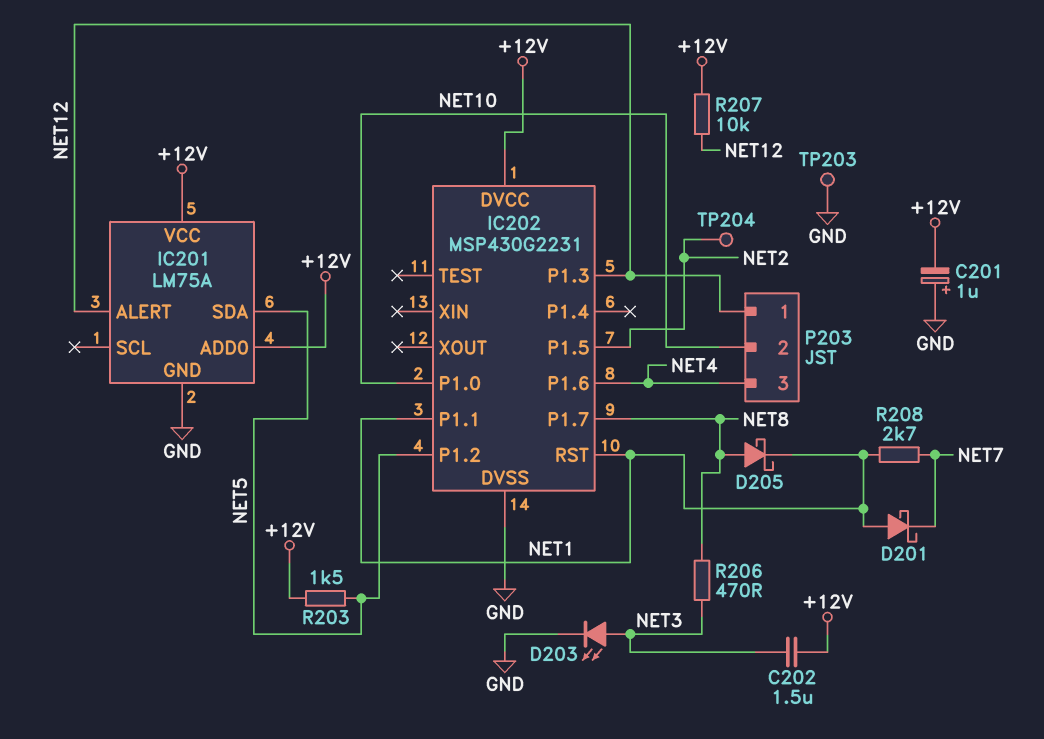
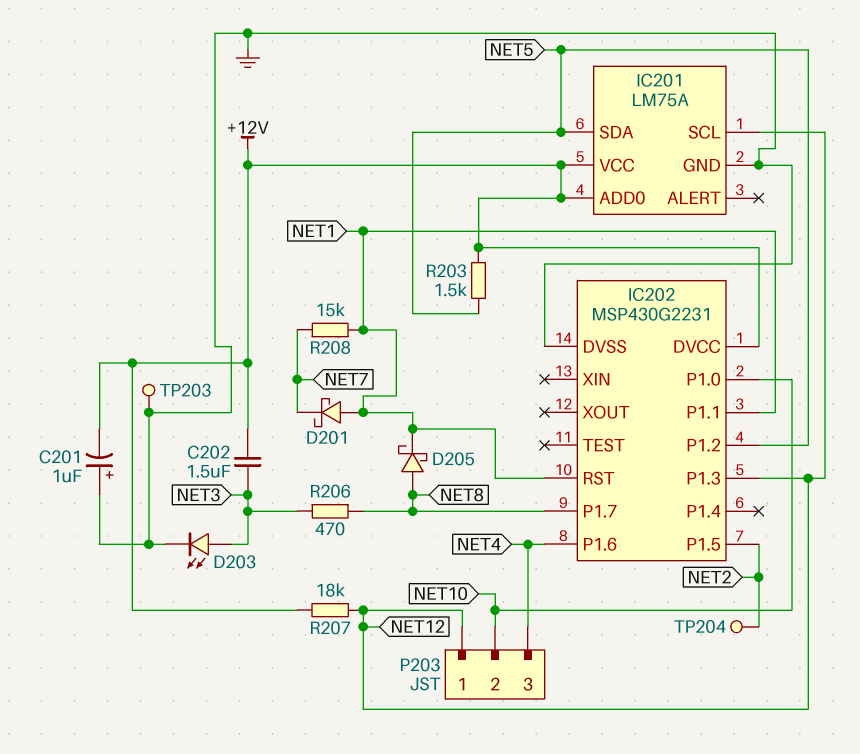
IC201 pin ALERT: NET12 -> none
IC201 pin SCL: none -> NET12
R207: 10k (+12V, NET12) -> 18k (+12V, NET12)
R208: 2.7k (NET1, NET7) -> 15k (NET1, NET7)

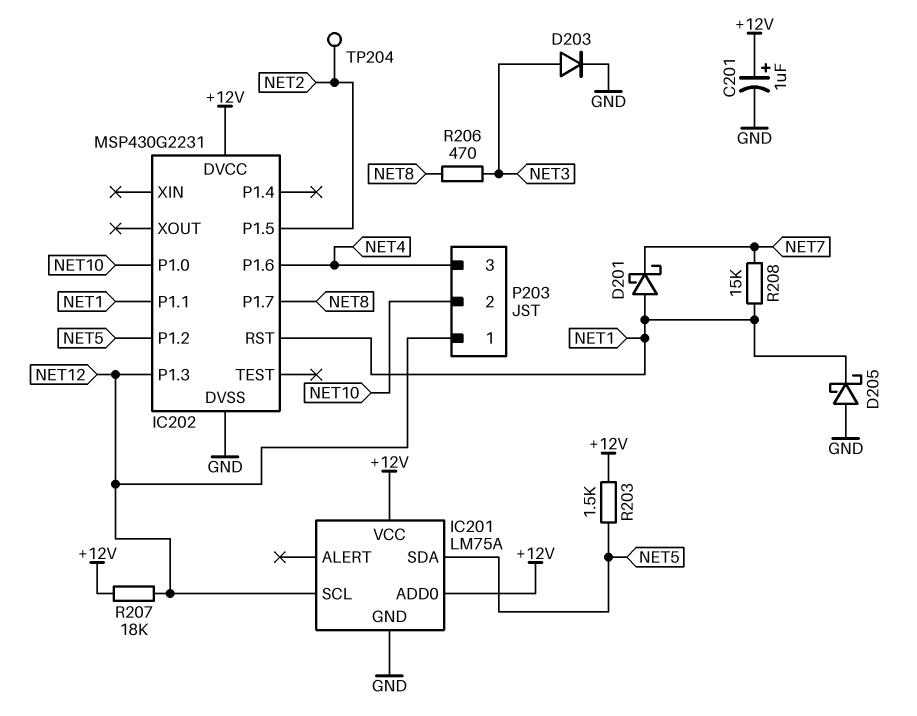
C201: 1uF (plus GND, minus +12V) -> 1uF (plus +12V, minus GND)
C202: 1.5uF (+12V, NET3) -> none
D203: LED (A NET3, K GND) -> diode (A NET3, K GND)
D205: schottky (A NET8, K NET1) -> schottky (A GND, K NET1)
TP203: test point (GND) -> none

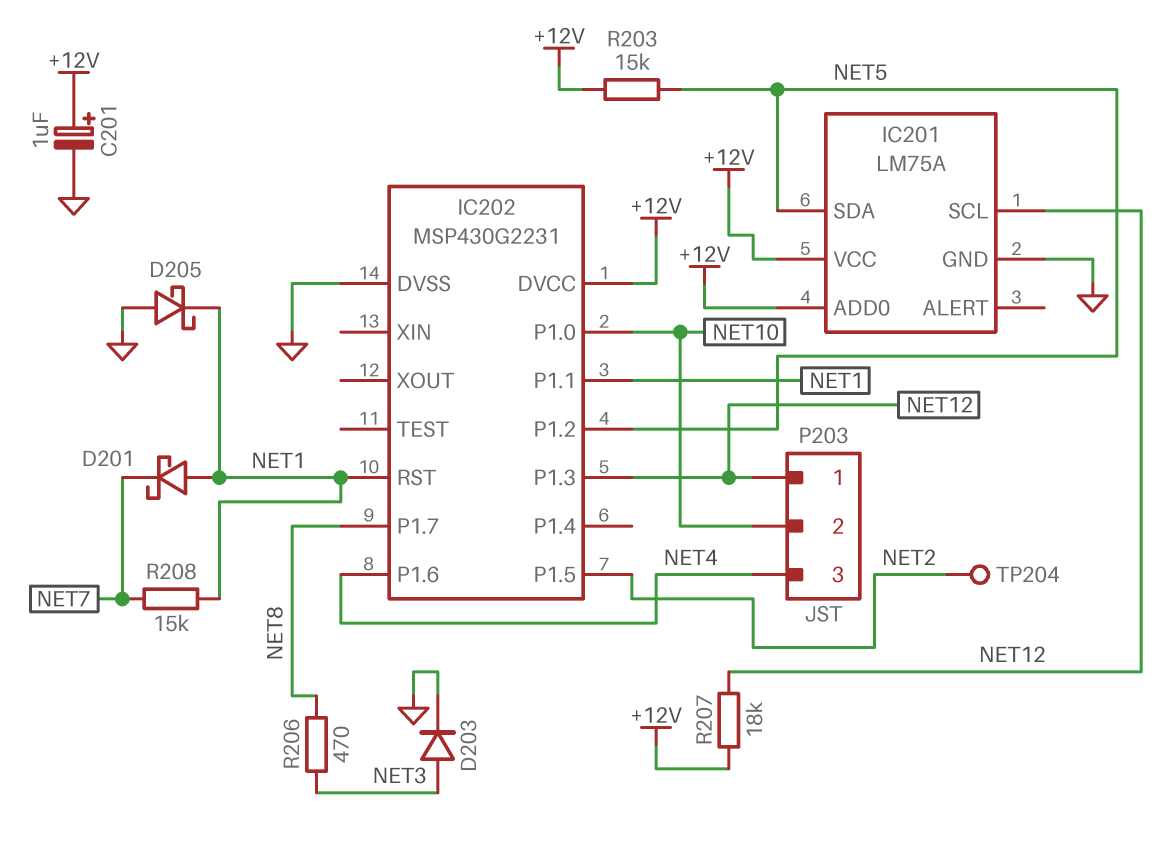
R203: 1.5k (+12V, NET5) -> 15k (+12V, NET5)

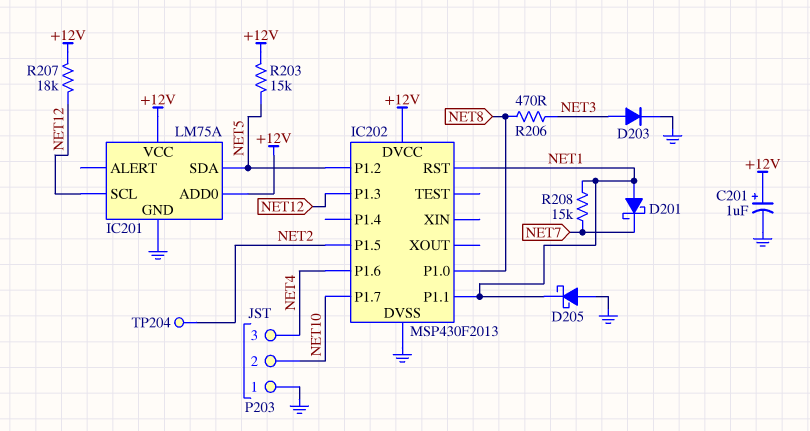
IC202: MSP430G2231 -> MSP430F2013
IC202 pin P1.0: NET10 -> NET8
IC202 pin P1.7: NET8 -> NET10
P203 pin 1: NET12 -> GND

